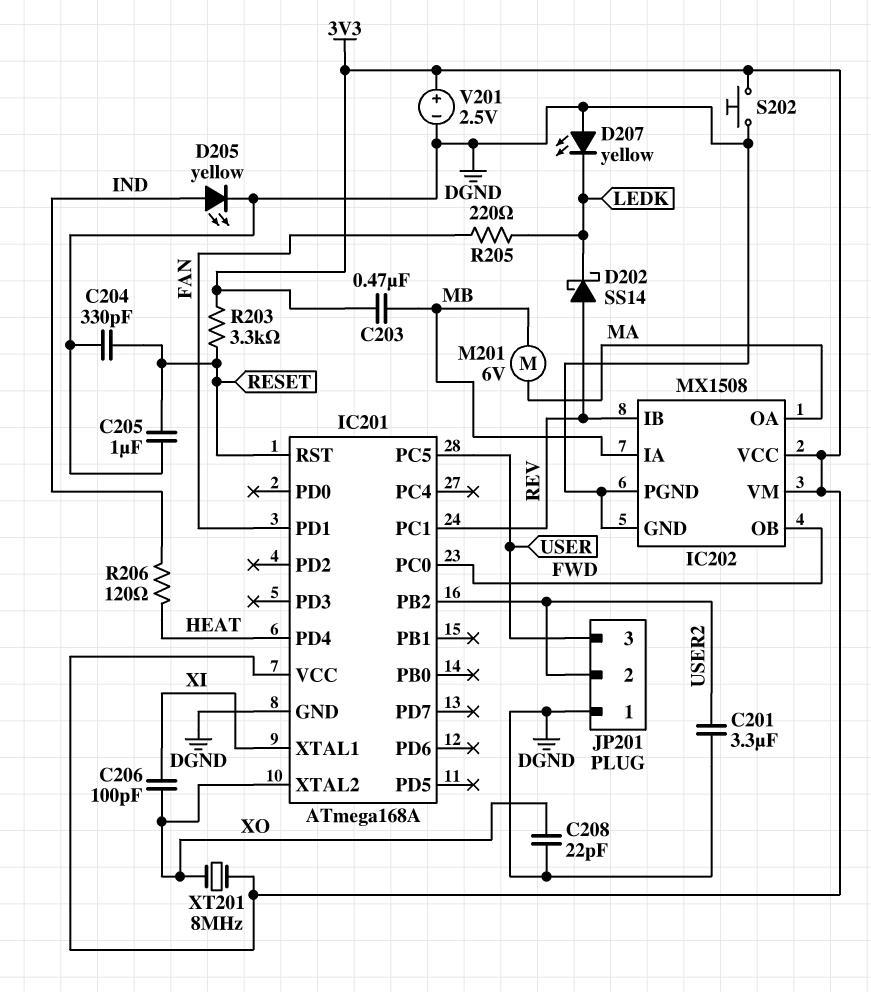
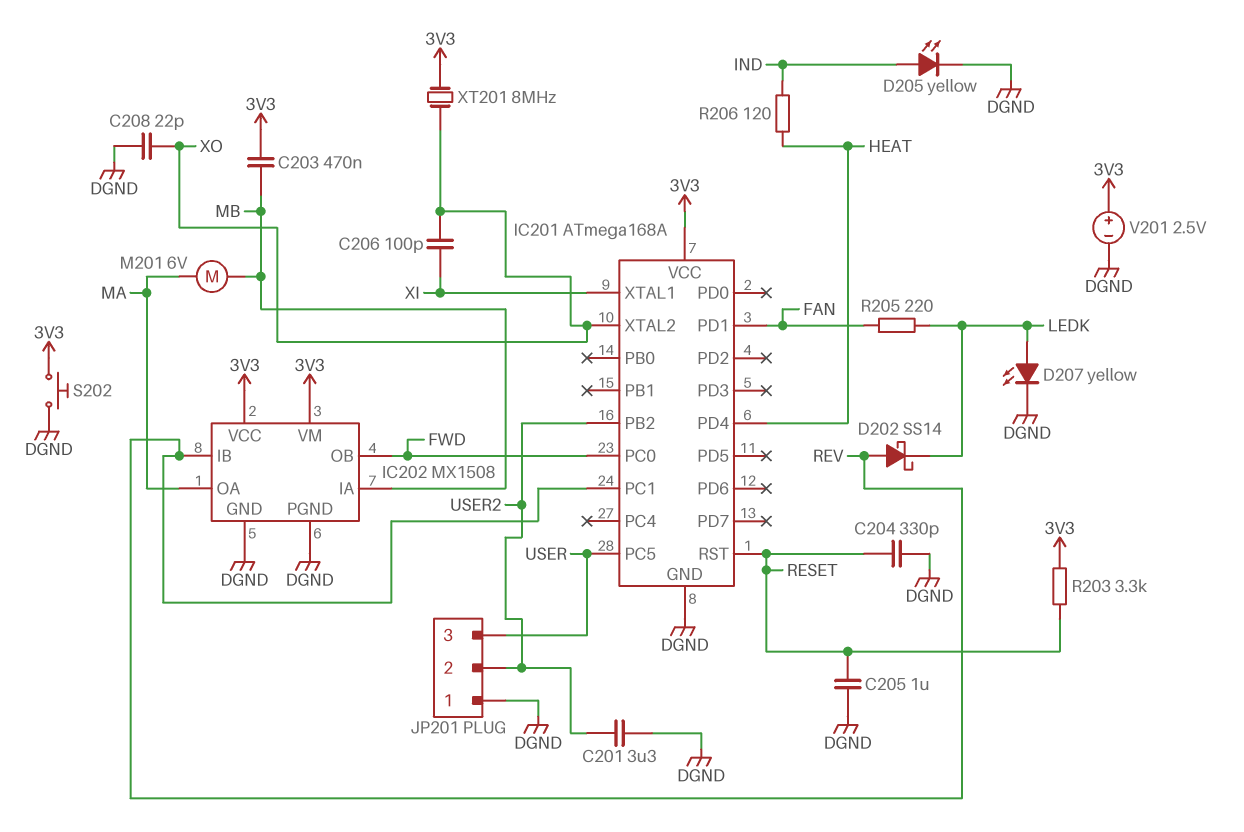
D207: LED yellow (A DGND, K LEDK) -> LED yellow (A LEDK, K DGND)

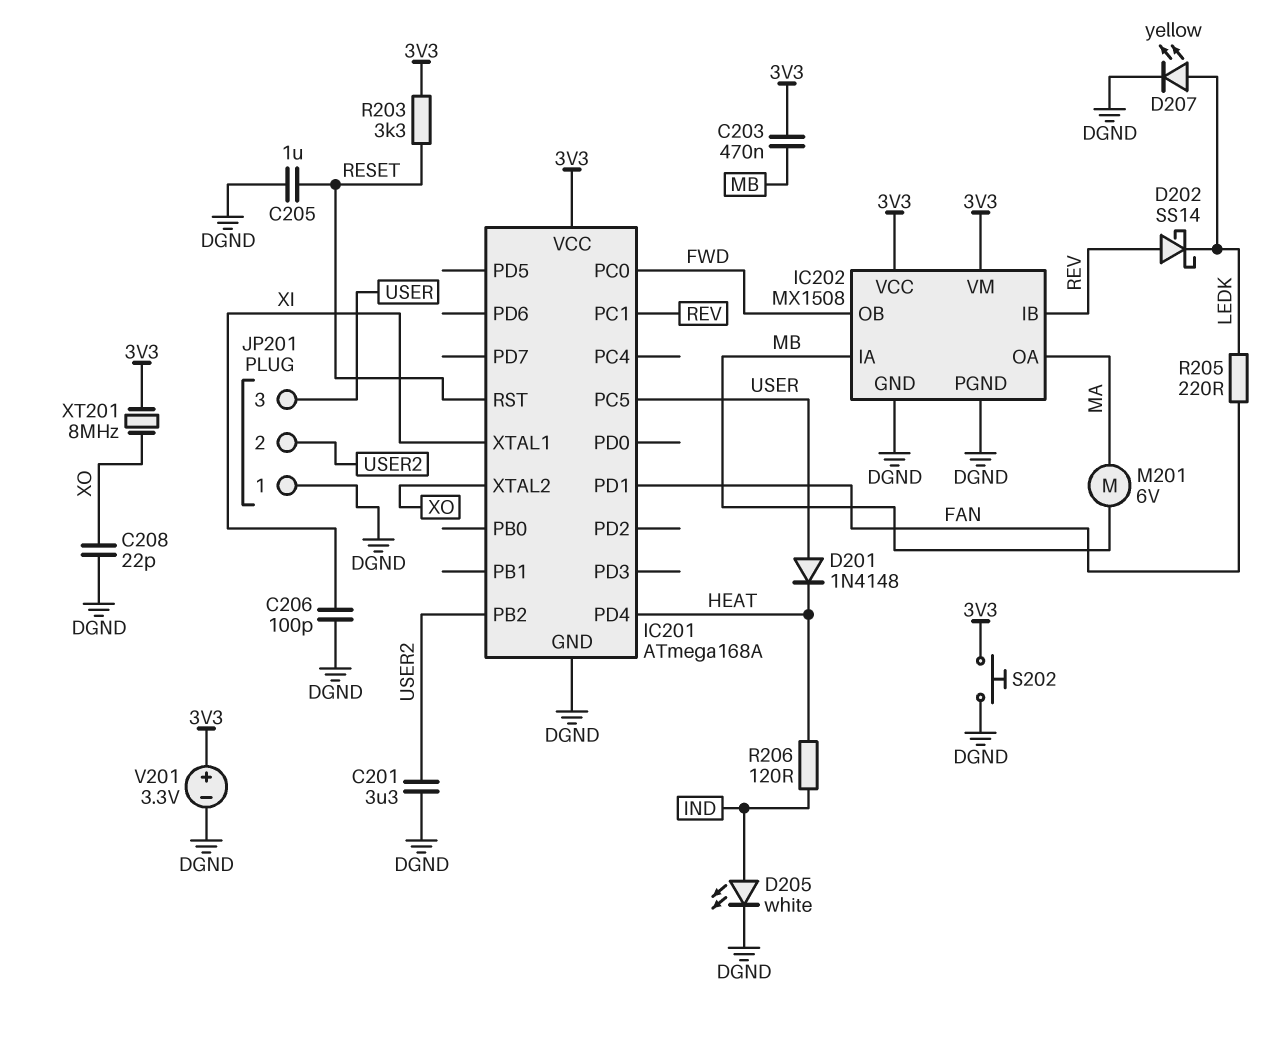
C204: 330pF (DGND, RESET) -> none
C206: 100pF (XI, XO) -> 100pF (DGND, XI)
D201: none -> diode 1N4148 (A USER, K HEAT)
D205: LED yellow (A IND, K DGND) -> LED white (A IND, K DGND)
V201: 2.5V (plus 3V3, minus DGND) -> 3.3V (plus 3V3, minus DGND)

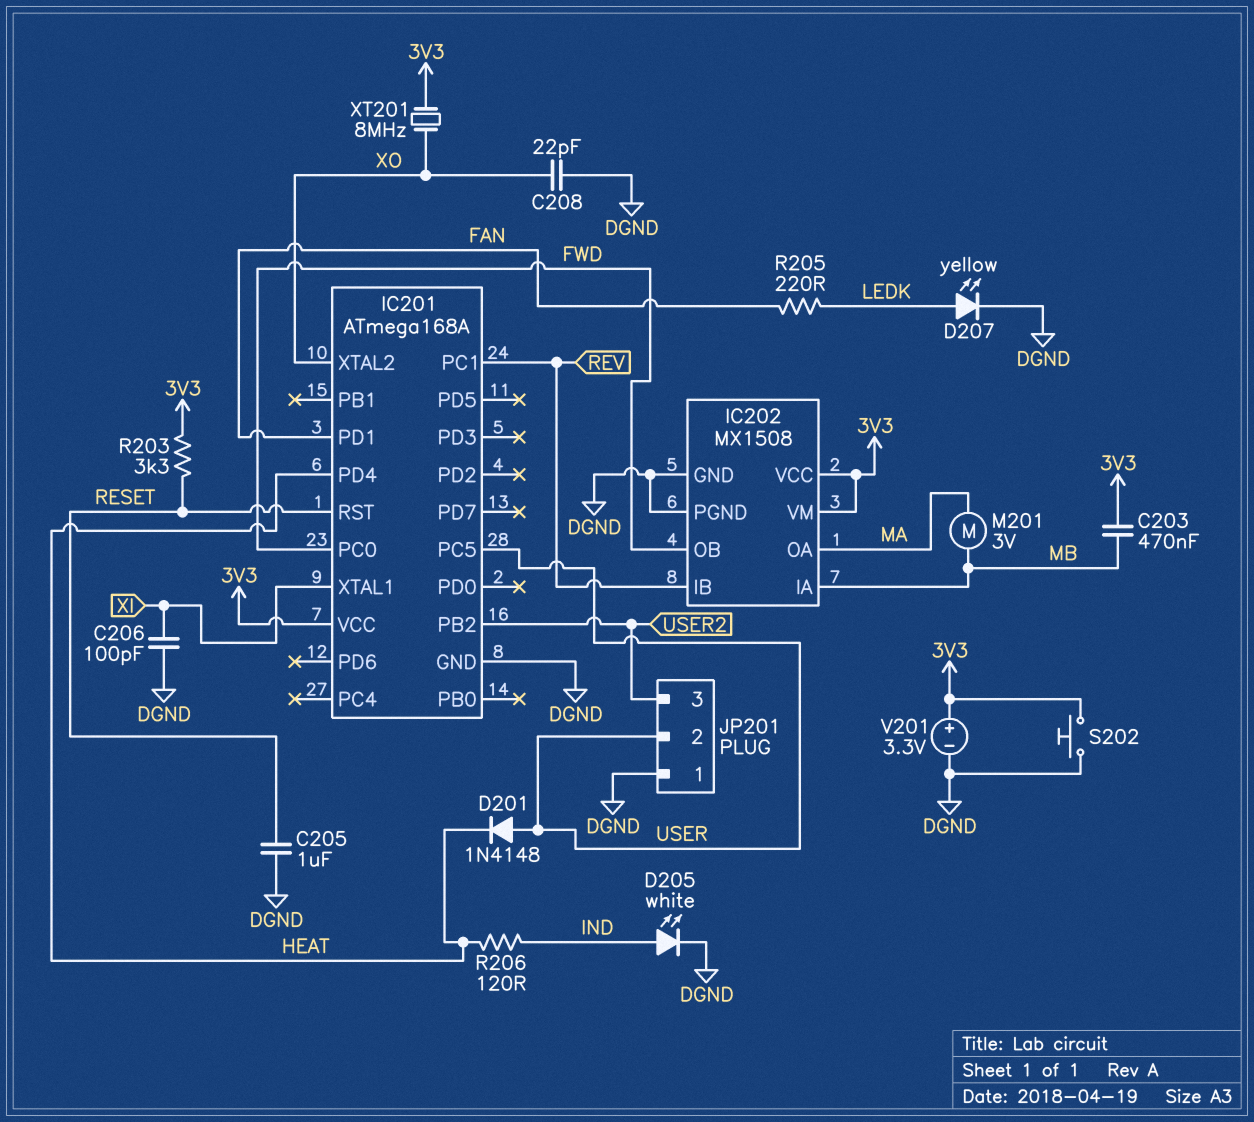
C201: 3.3uF (DGND, USER2) -> none
D202: schottky SS14 (A REV, K LEDK) -> none
JP201 pin 2: USER2 -> USER
JP201 pin 3: USER -> USER2
M201: motor 6V (MA, MB) -> motor 3V (MA, MB)

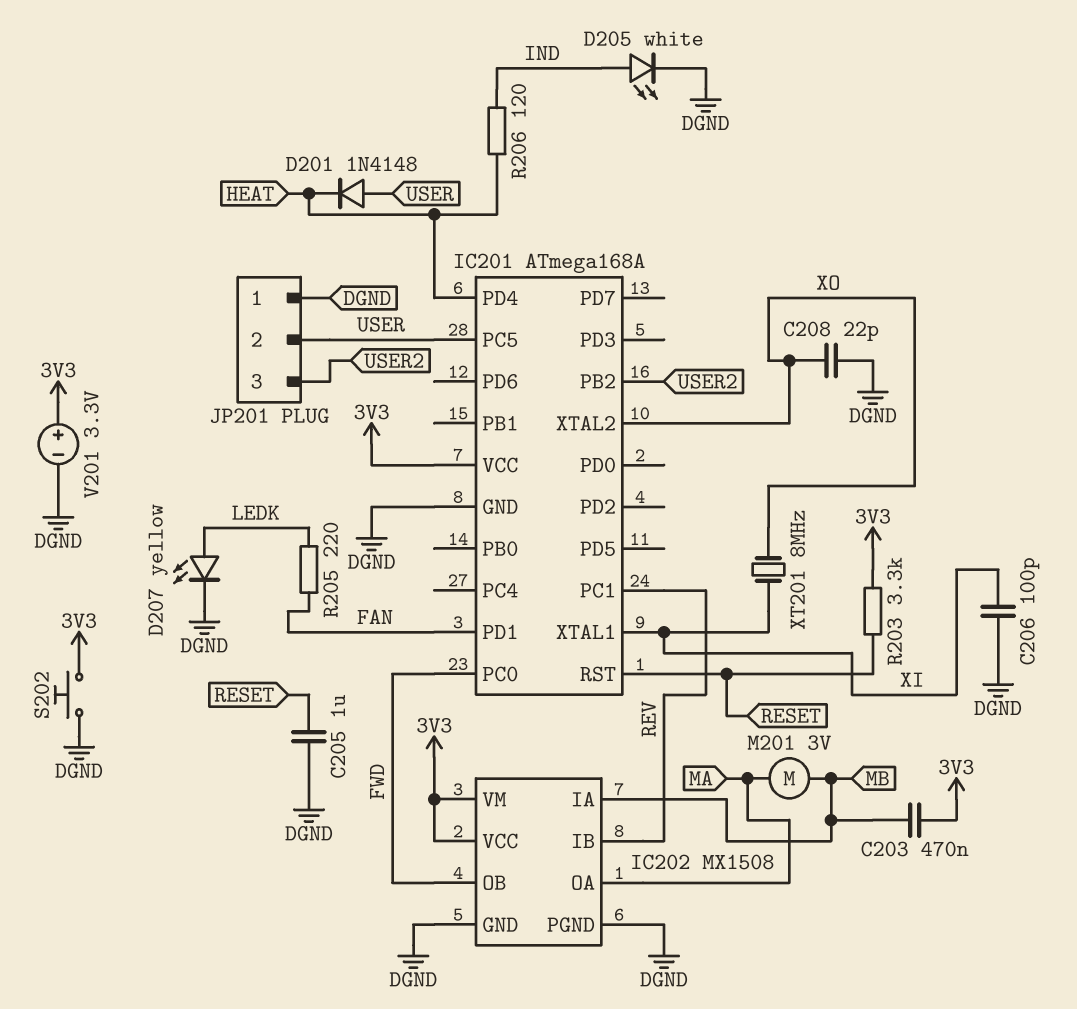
XT201: 8MHz (3V3, XO) -> 8MHz (XI, XO)

